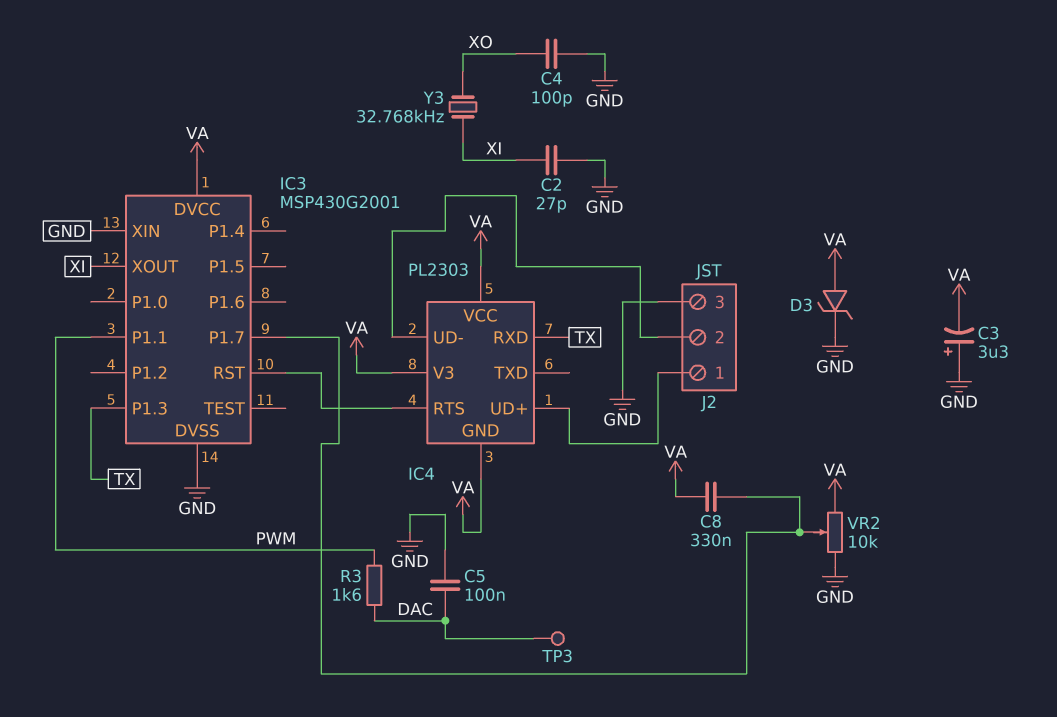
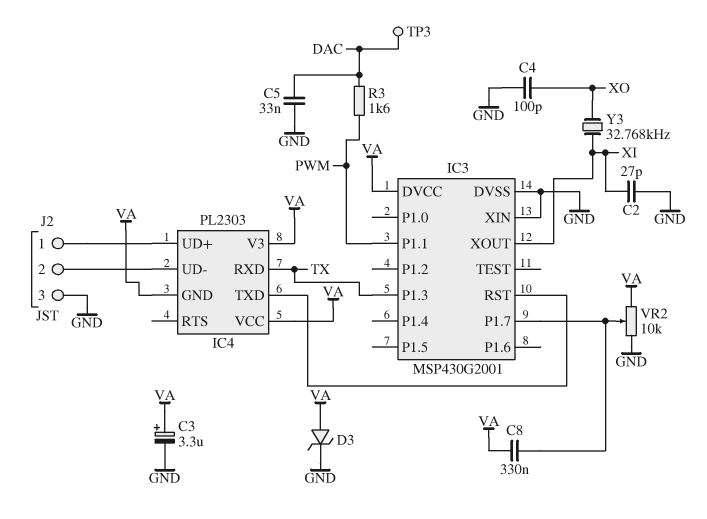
C3: 3.3uF (plus GND, minus VA) -> 3.3uF (plus VA, minus GND)
C5: 100nF (DAC, GND) -> 33nF (DAC, GND)
IC4 pin RTS: IC3/RST -> none
IC4 pin TXD: none -> IC3/RST

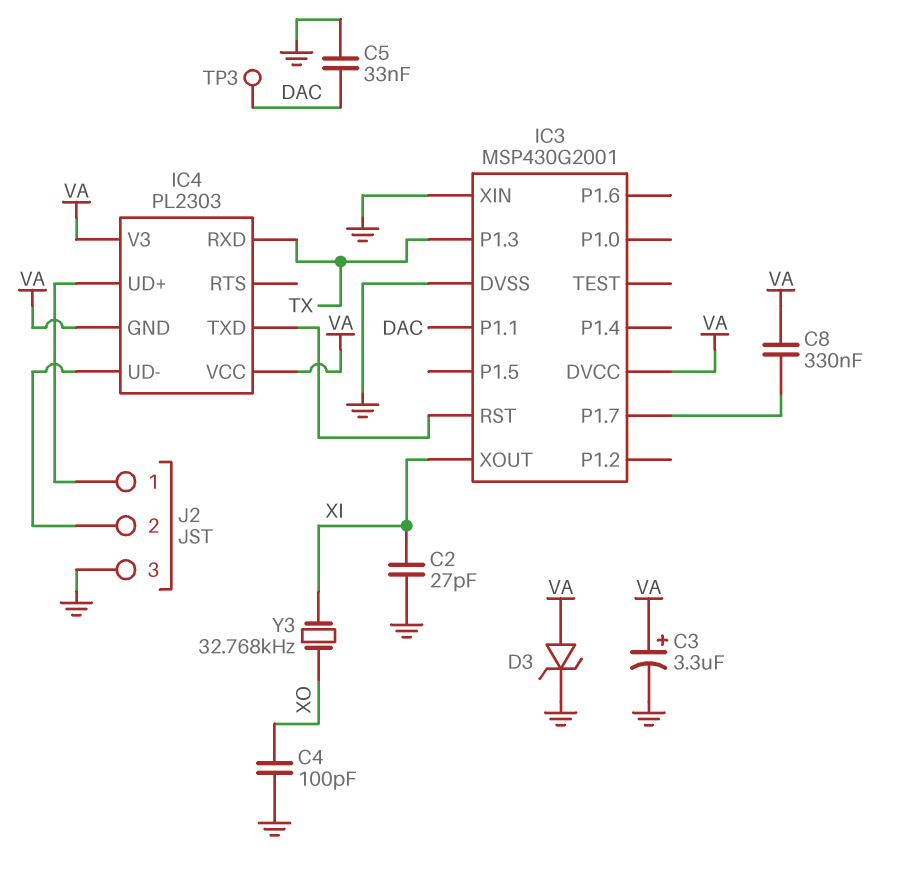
IC3 pin P1.1: PWM -> DAC
R3: 1.6k (DAC, PWM) -> none
VR2: 10k (GND, VA, wiper IC3/P1.7) -> none

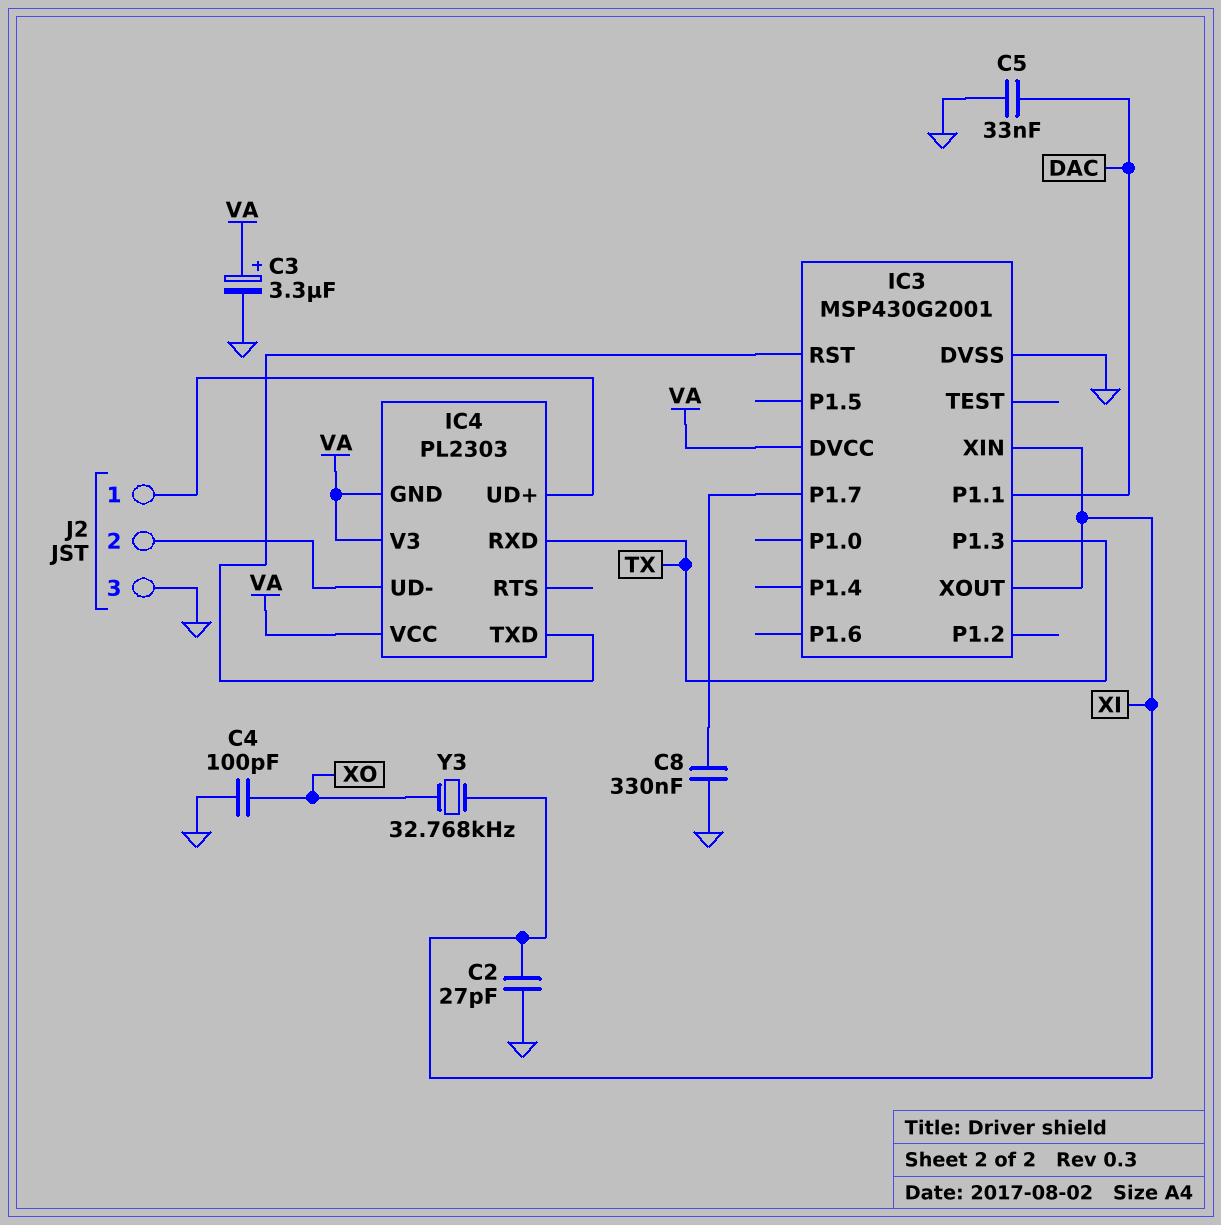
C8: 330nF (IC3/P1.7, VA) -> 330nF (GND, IC3/P1.7)
D3: zener (A VA, K GND) -> none
IC3 pin XIN: GND -> XI
TP3: test point (DAC) -> none

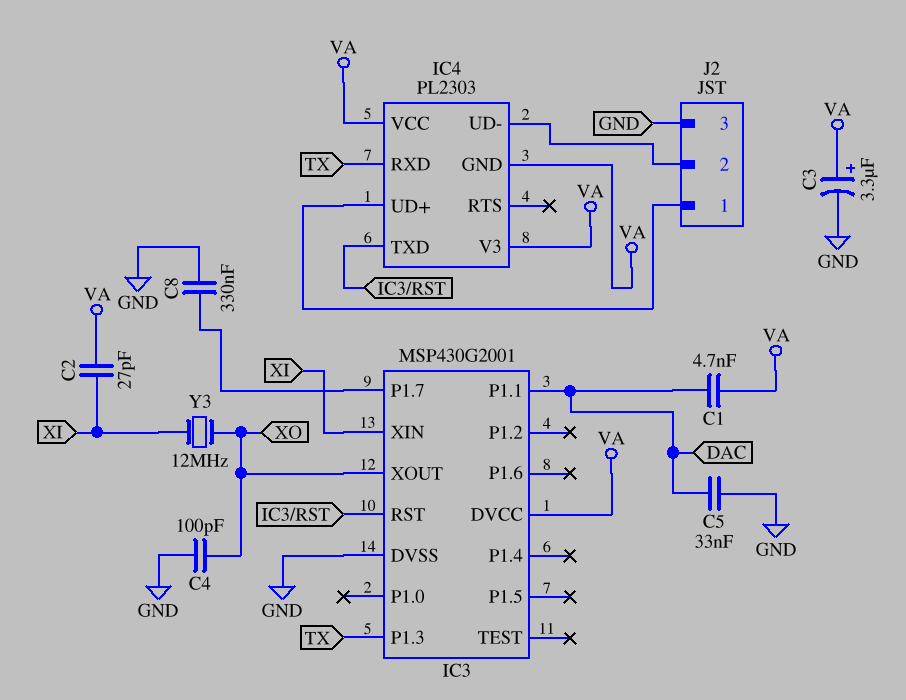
C1: none -> 4.7nF (DAC, VA)
C2: 27pF (GND, XI) -> 27pF (VA, XI)
IC3 pin XOUT: XI -> XO
Y3: 32.768kHz (XI, XO) -> 12MHz (XI, XO)

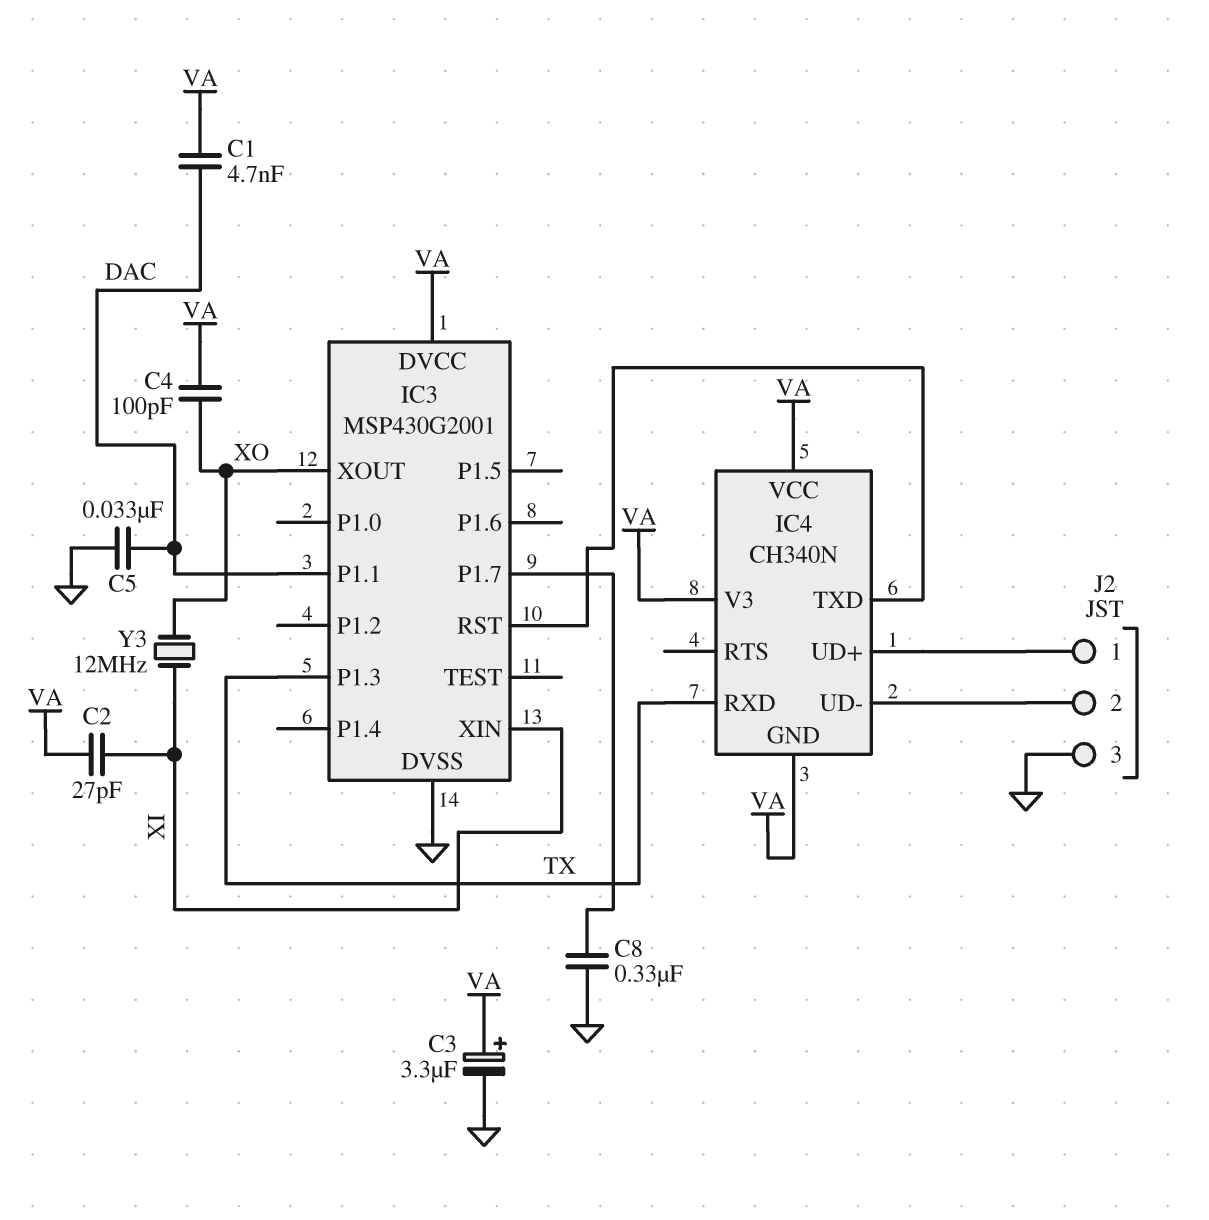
C4: 100pF (GND, XO) -> 100pF (VA, XO)
IC4: PL2303 -> CH340N

